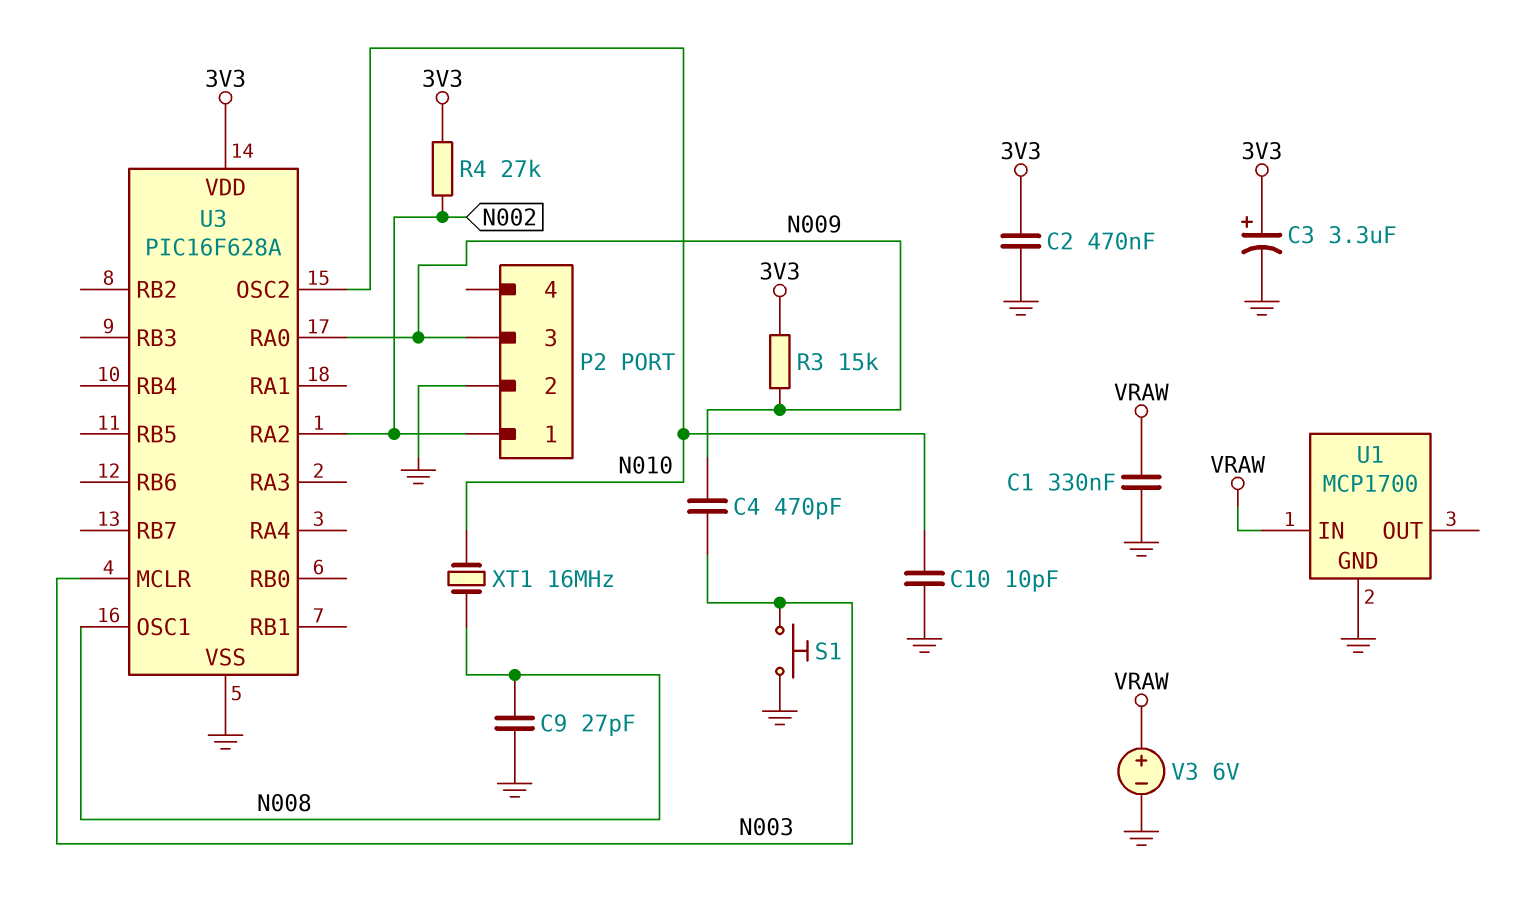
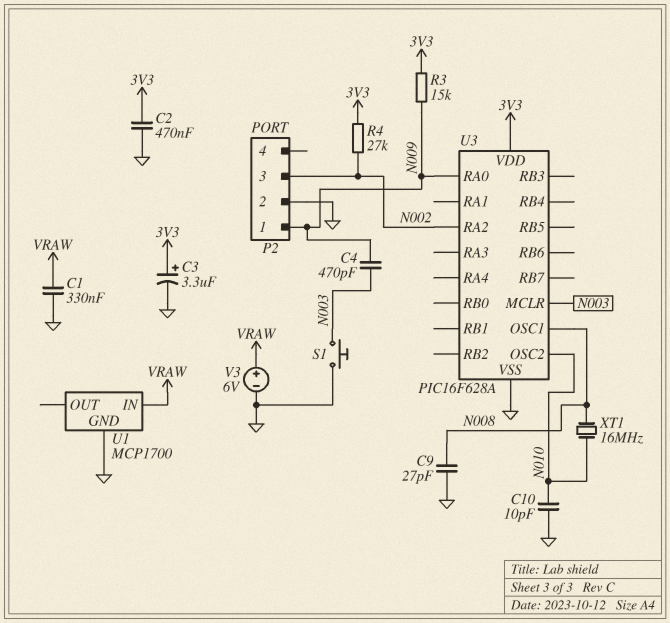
P2 pin 1: N002 -> N009
P2 pin 3: N009 -> N002

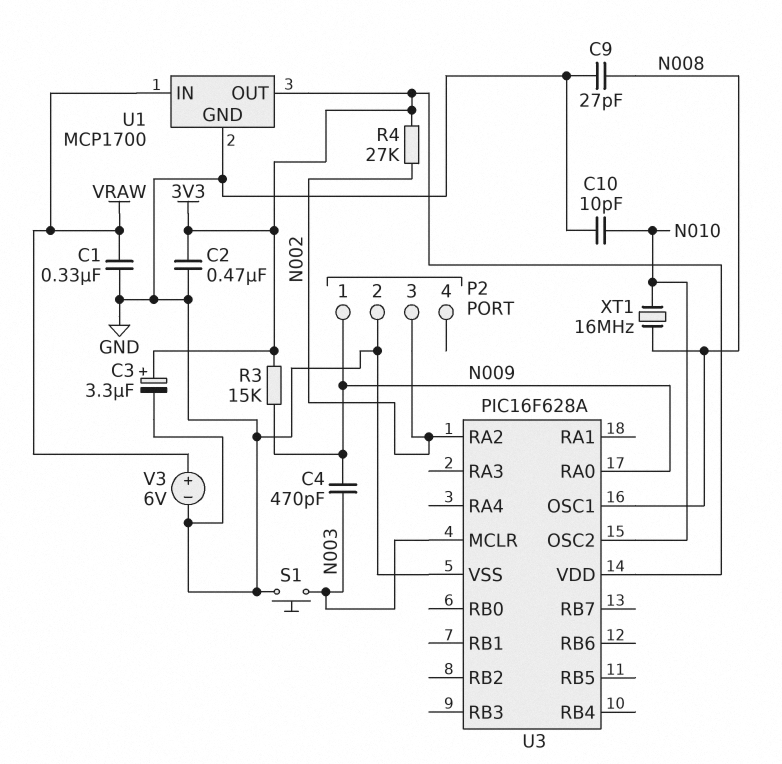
U1 pin OUT: none -> 3V3

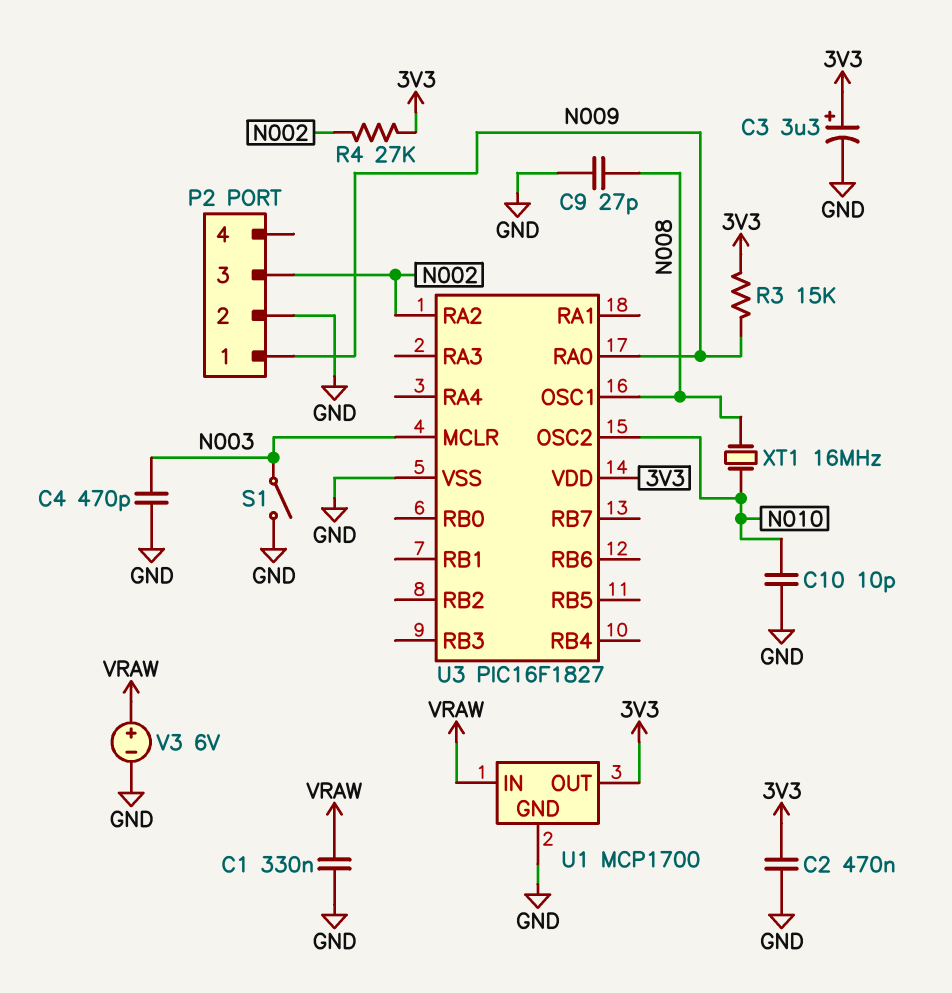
C4: 470pF (N003, N009) -> 470pF (GND, N003)
S1: button (GND, N003) -> switch (GND, N003)
U3: PIC16F628A -> PIC16F1827

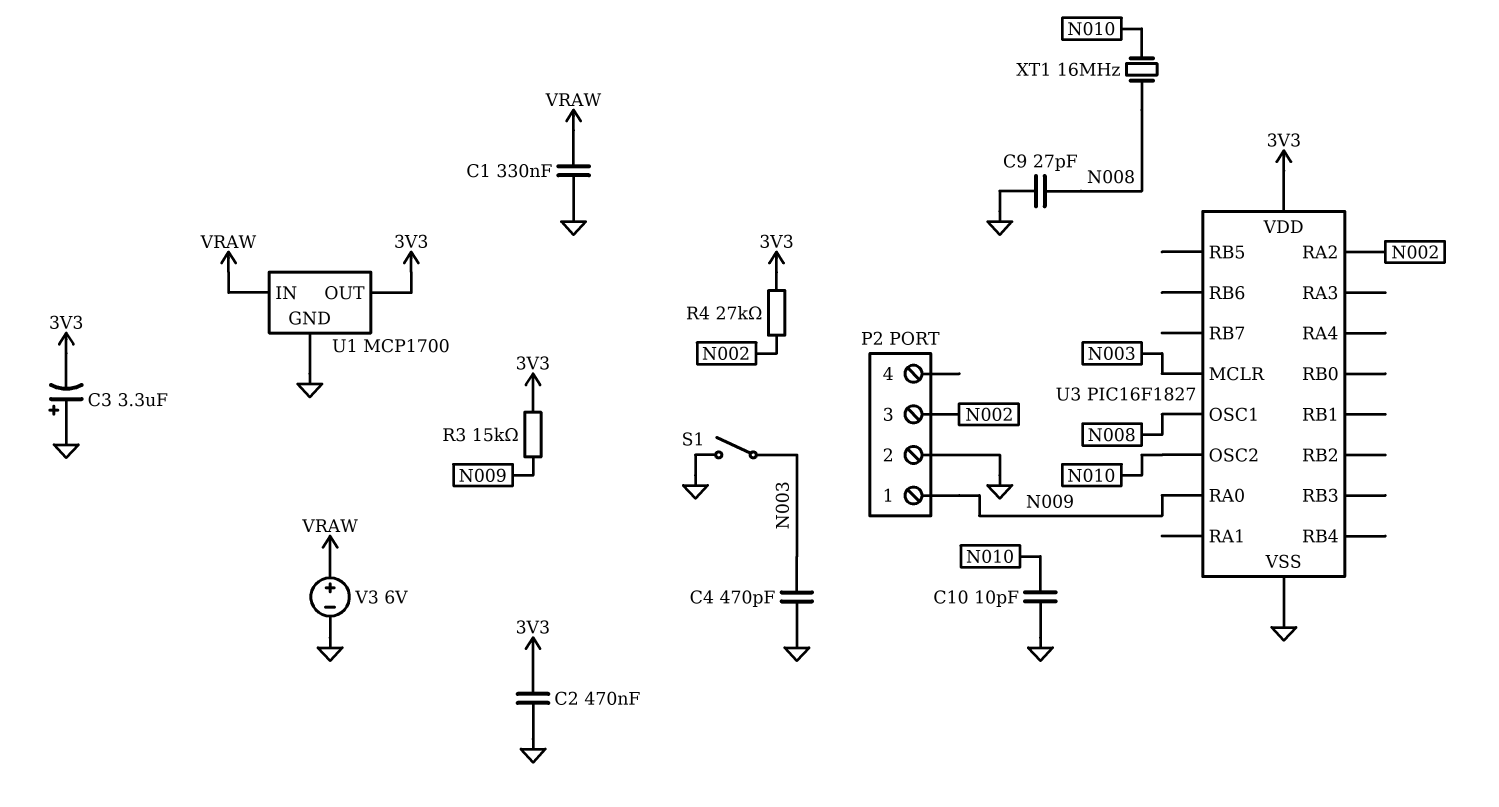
C3: 3.3uF (plus 3V3, minus GND) -> 3.3uF (plus GND, minus 3V3)

